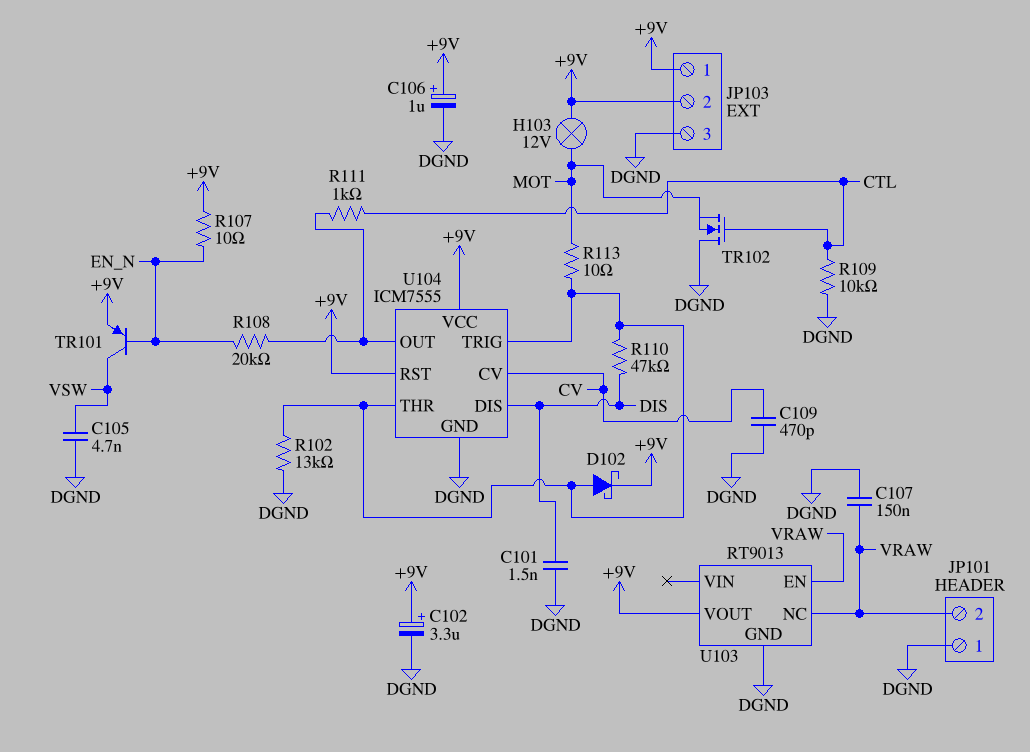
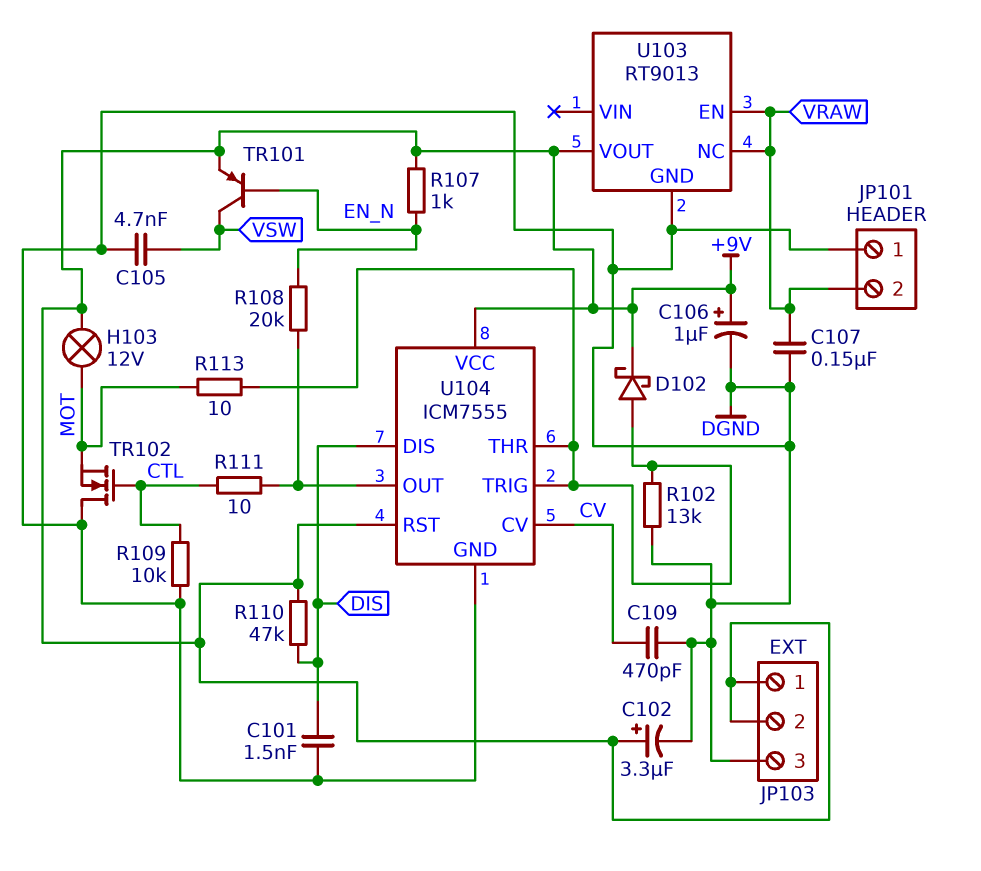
R107: 10 (+9V, EN_N) -> 1k (+9V, EN_N)
R110: 47k (DIS, U104/THR) -> 47k (+9V, DIS)
R111: 1k (CTL, U104/OUT) -> 10 (CTL, U104/OUT)

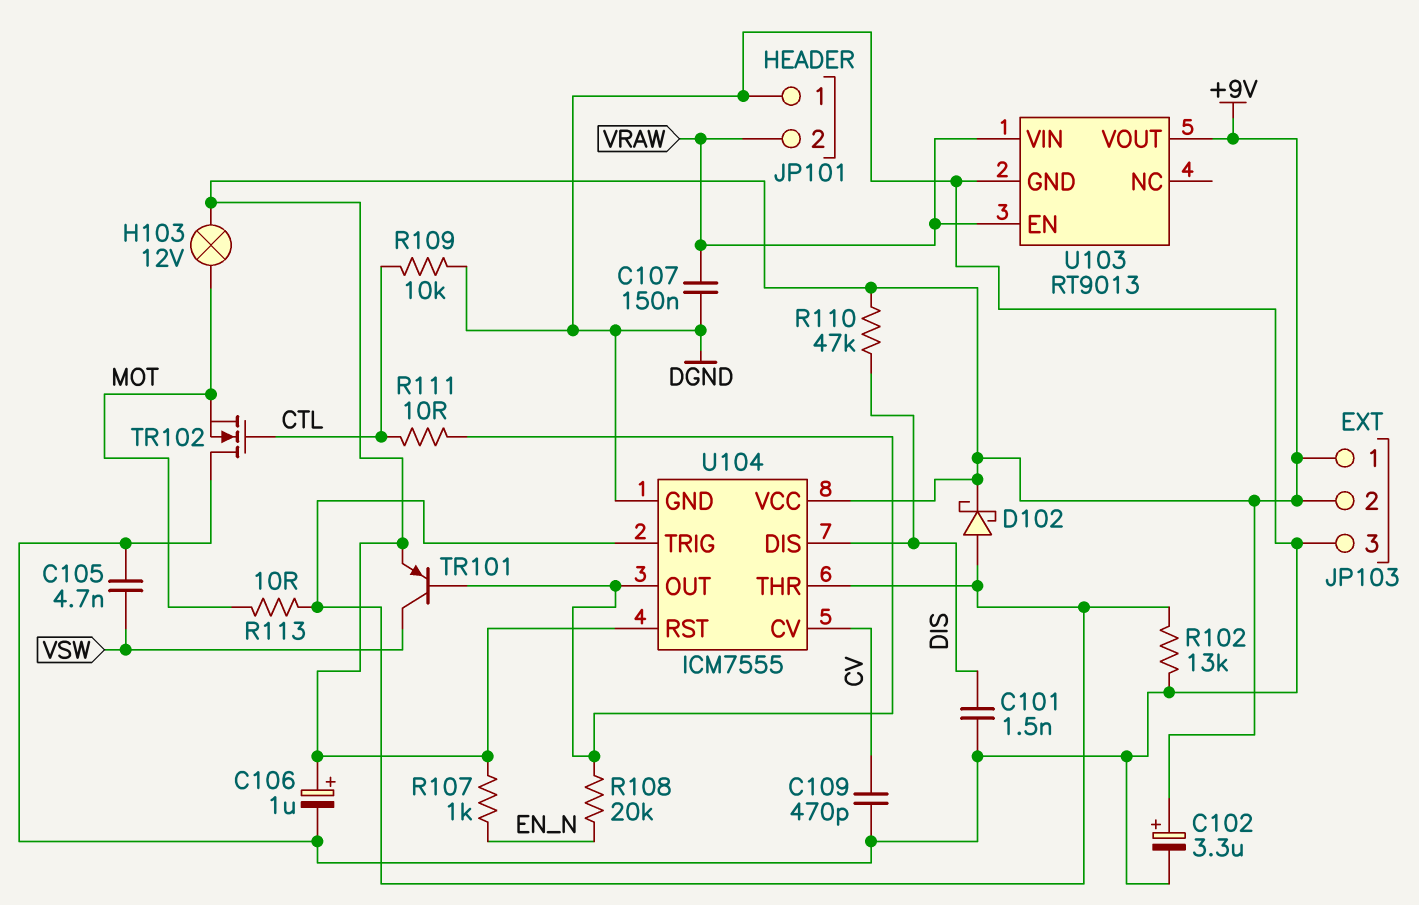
TR101: PNP (B EN_N, C VSW, E +9V) -> PNP (B U104/OUT, C VSW, E +9V)
U103 pin NC: VRAW -> none
U103 pin VIN: none -> VRAW

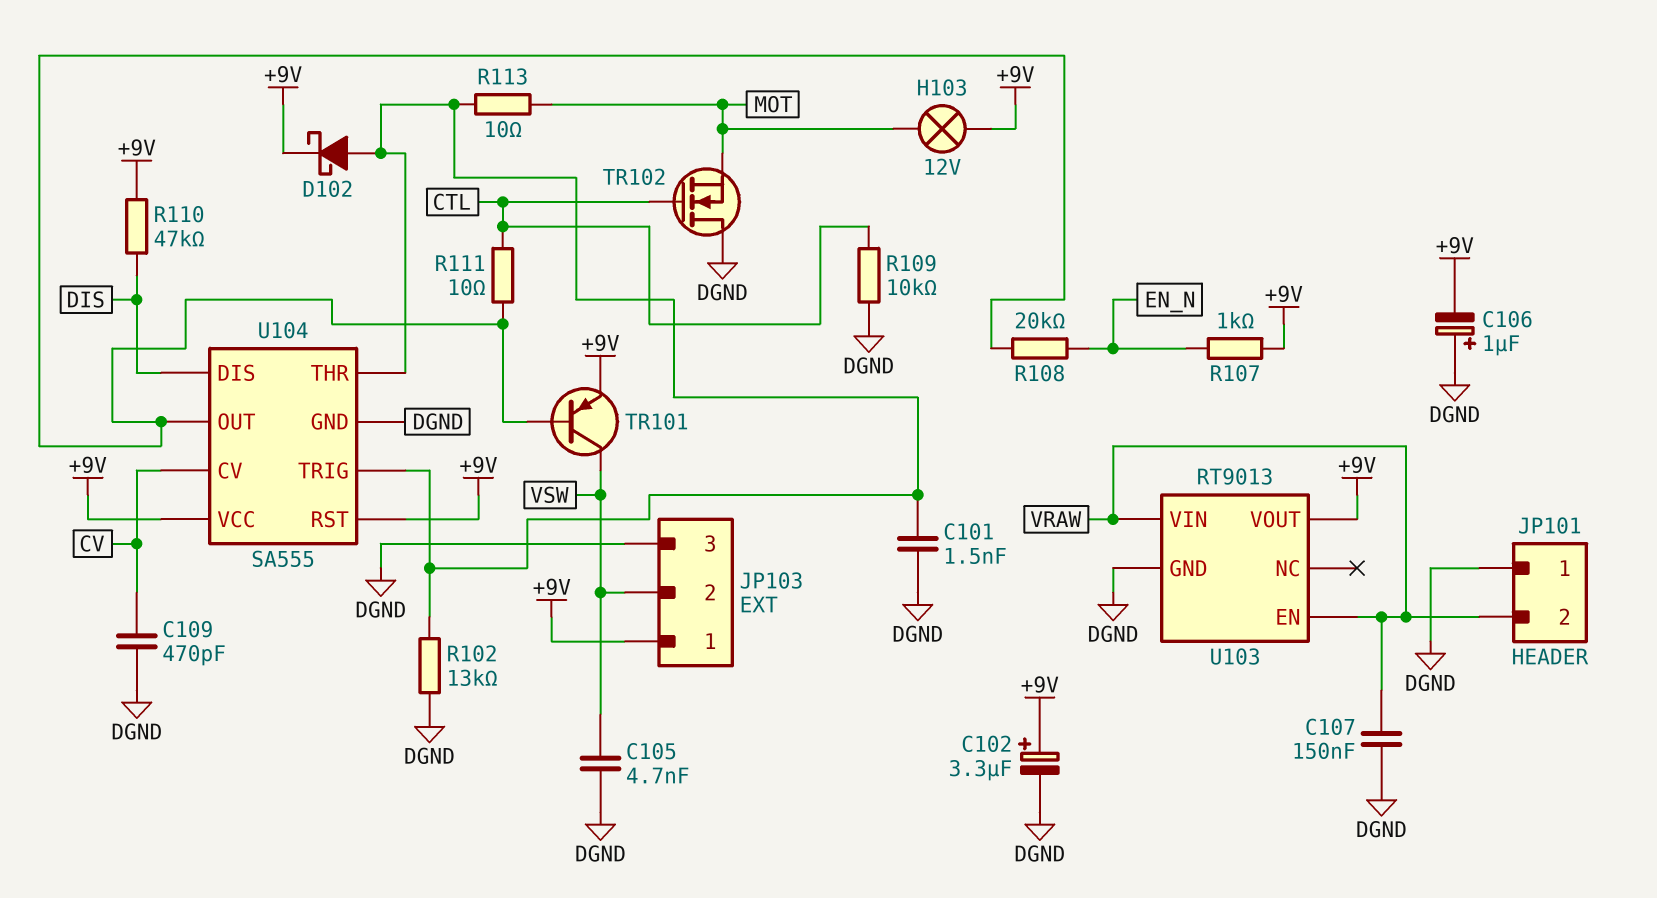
C101: 1.5nF (DGND, DIS) -> 1.5nF (DGND, U104/THR)
C106: 1uF (plus +9V, minus DGND) -> 1uF (plus DGND, minus +9V)
JP103 pin 2: +9V -> VSW
U104: ICM7555 -> SA555

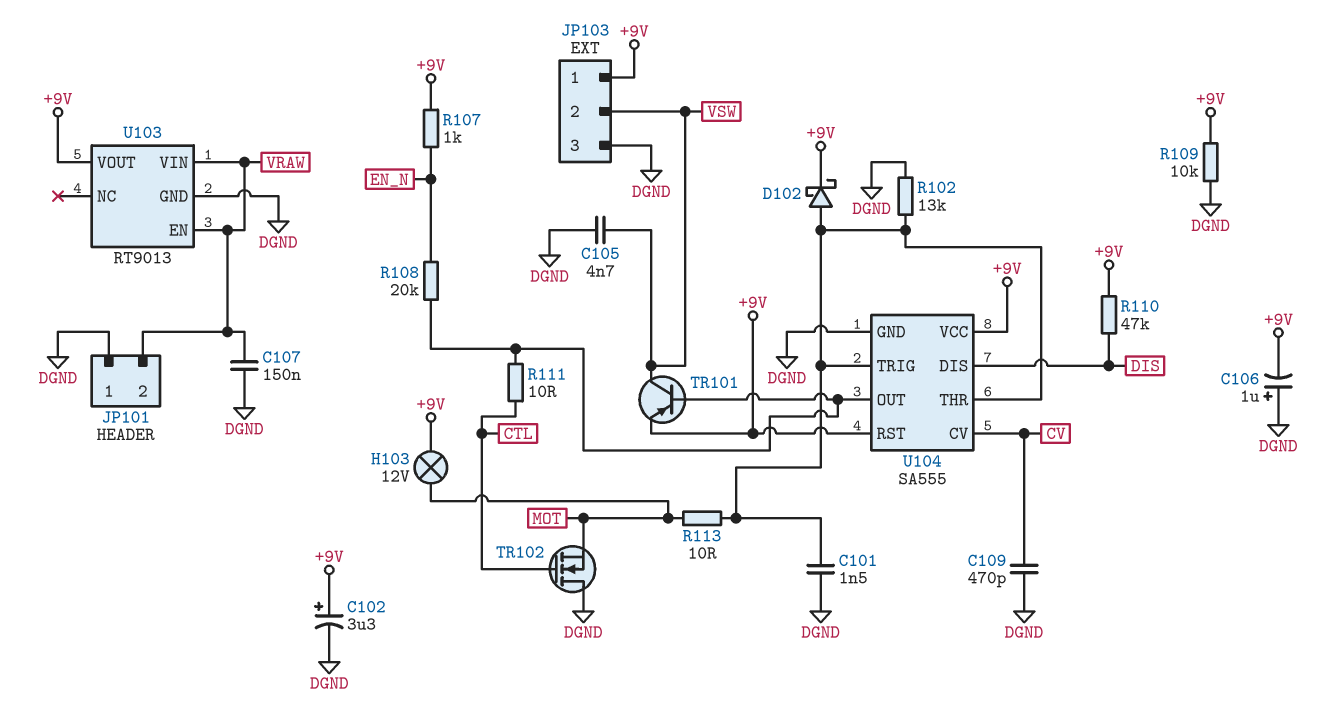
R109: 10k (CTL, DGND) -> 10k (+9V, DGND)

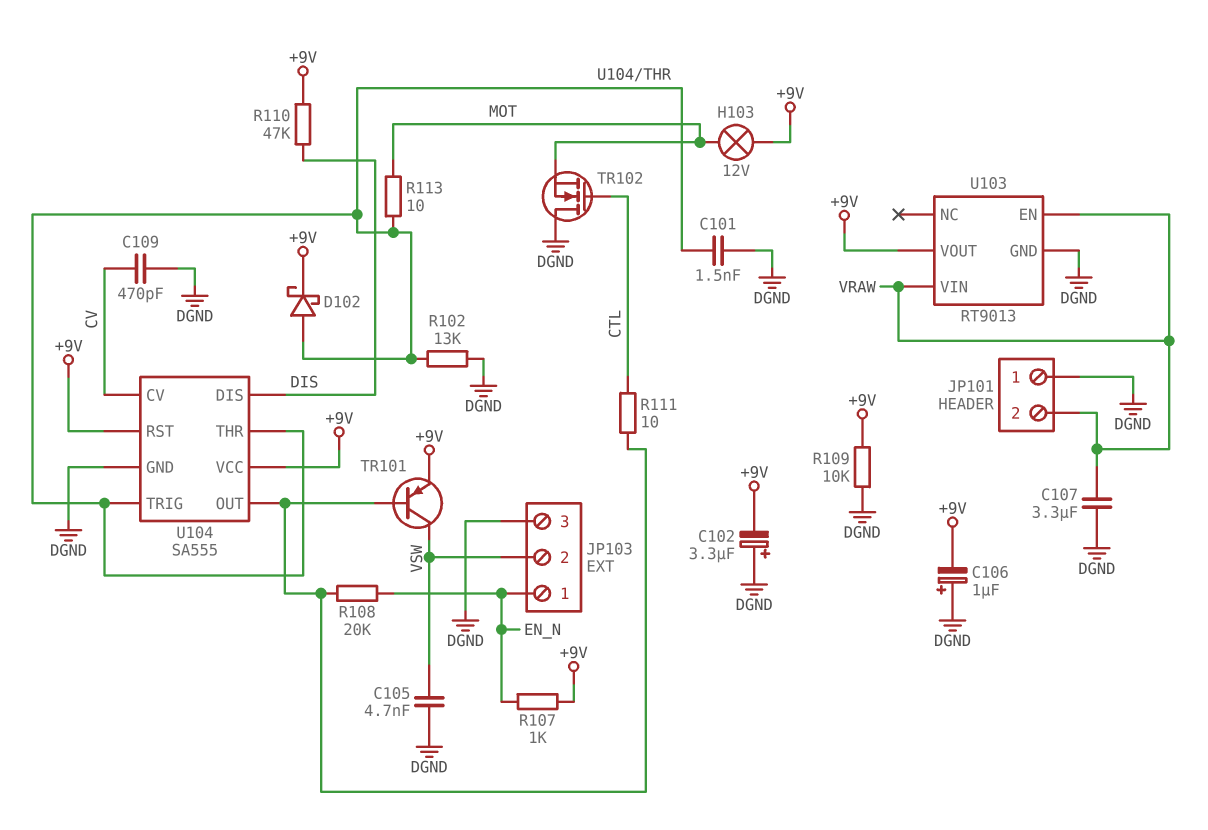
C102: 3.3uF (plus +9V, minus DGND) -> 3.3uF (plus DGND, minus +9V)
C107: 150nF (DGND, VRAW) -> 3.3uF (DGND, VRAW)
JP103 pin 1: +9V -> EN_N

